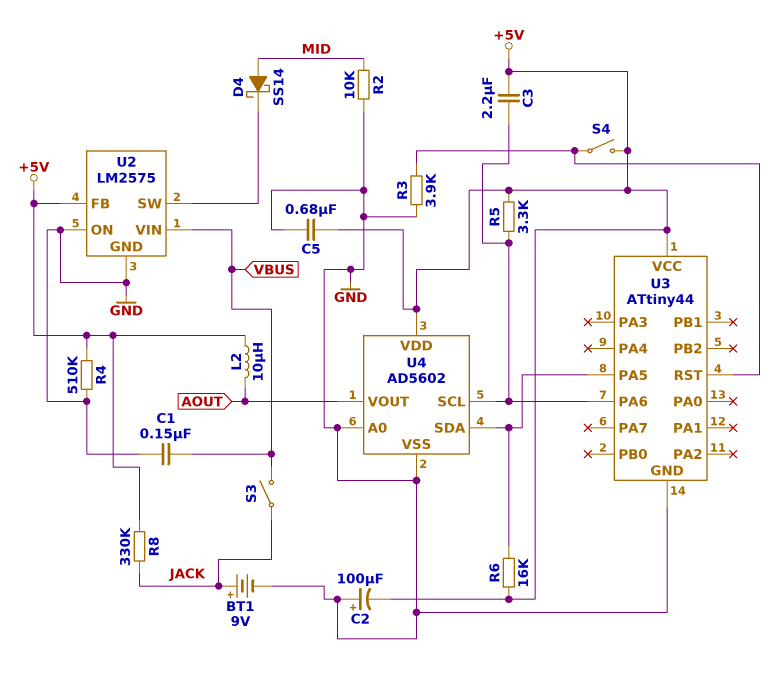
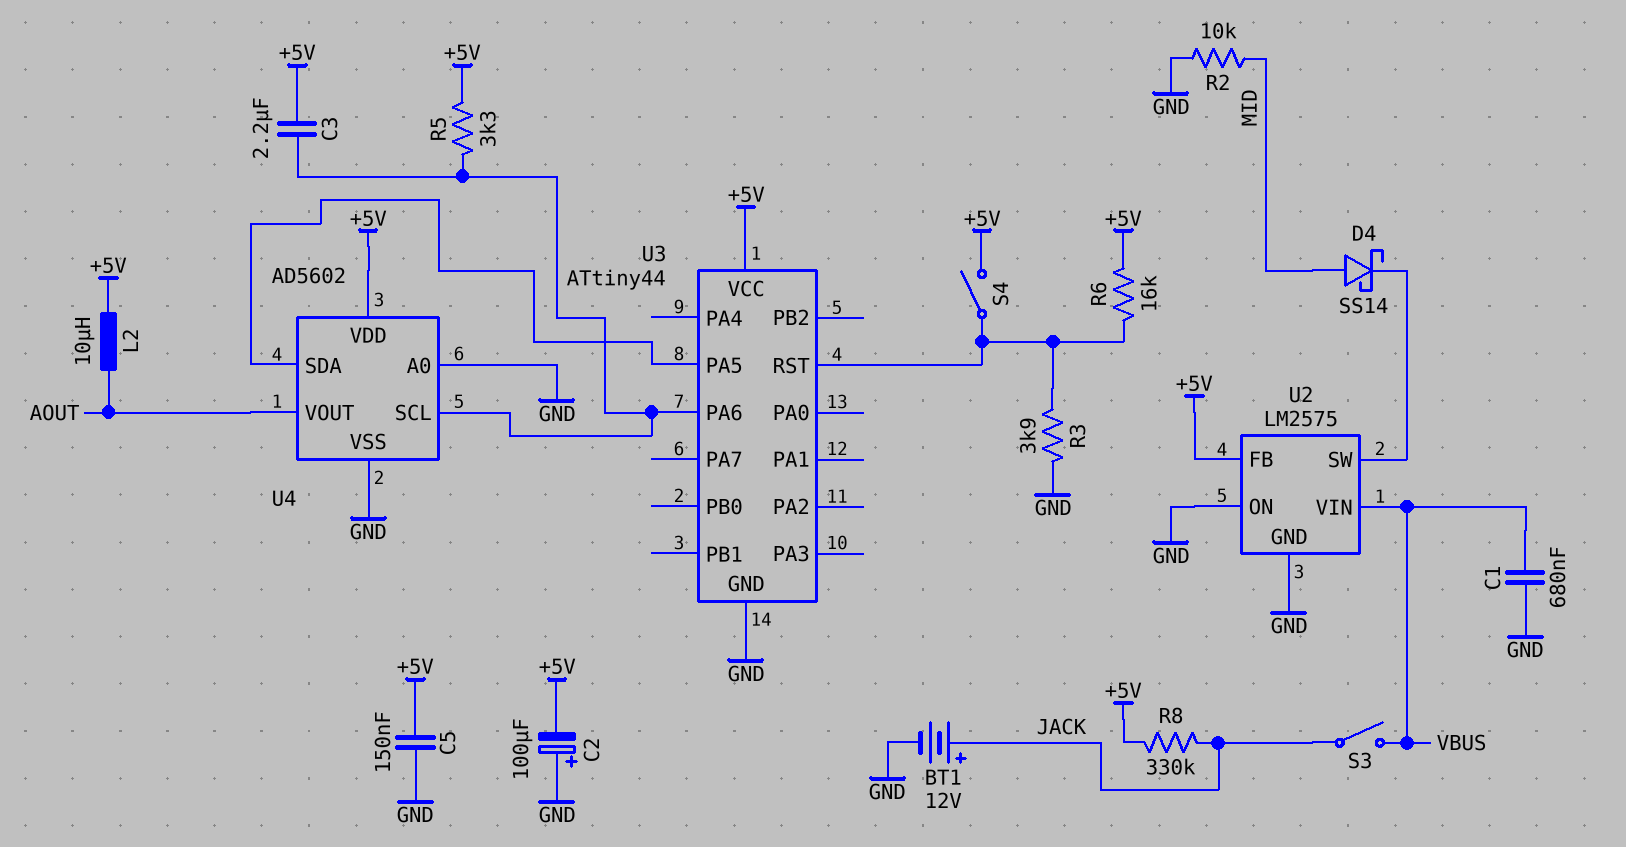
BT1: 9V (plus JACK, minus GND) -> 12V (plus JACK, minus GND)
C1: 150nF (GND, VBUS) -> 680nF (GND, VBUS)
C5: 680nF (+5V, GND) -> 150nF (+5V, GND)
R4: 510k (+5V, GND) -> none
R6: 16k (+5V, U3/PA5) -> 16k (+5V, U3/RST)

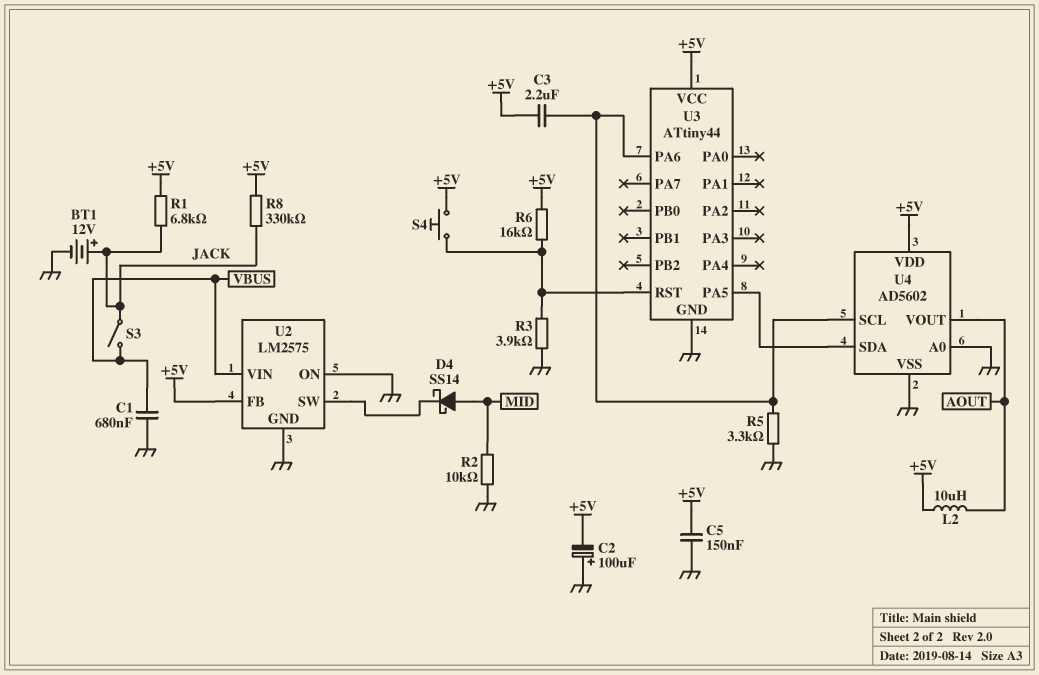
R1: none -> 6.8k (+5V, JACK)
R5: 3.3k (+5V, U3/PA6) -> 3.3k (GND, U3/PA6)
S4: switch (+5V, U3/RST) -> button (+5V, U3/RST)

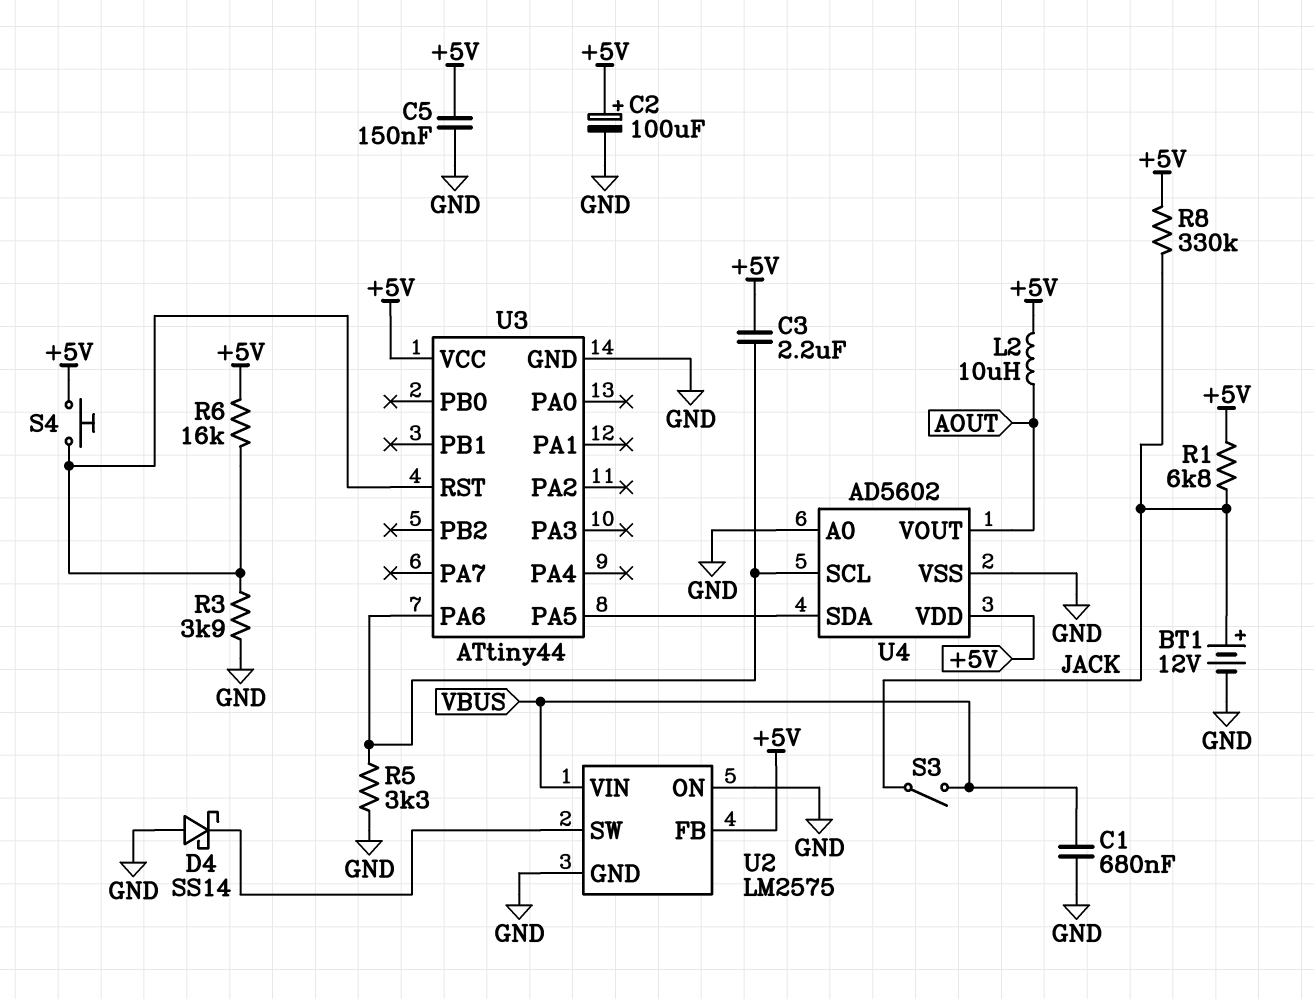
C2: 100uF (plus GND, minus +5V) -> 100uF (plus +5V, minus GND)
D4: schottky SS14 (A MID, K U2/SW) -> schottky SS14 (A GND, K U2/SW)
R2: 10k (GND, MID) -> none

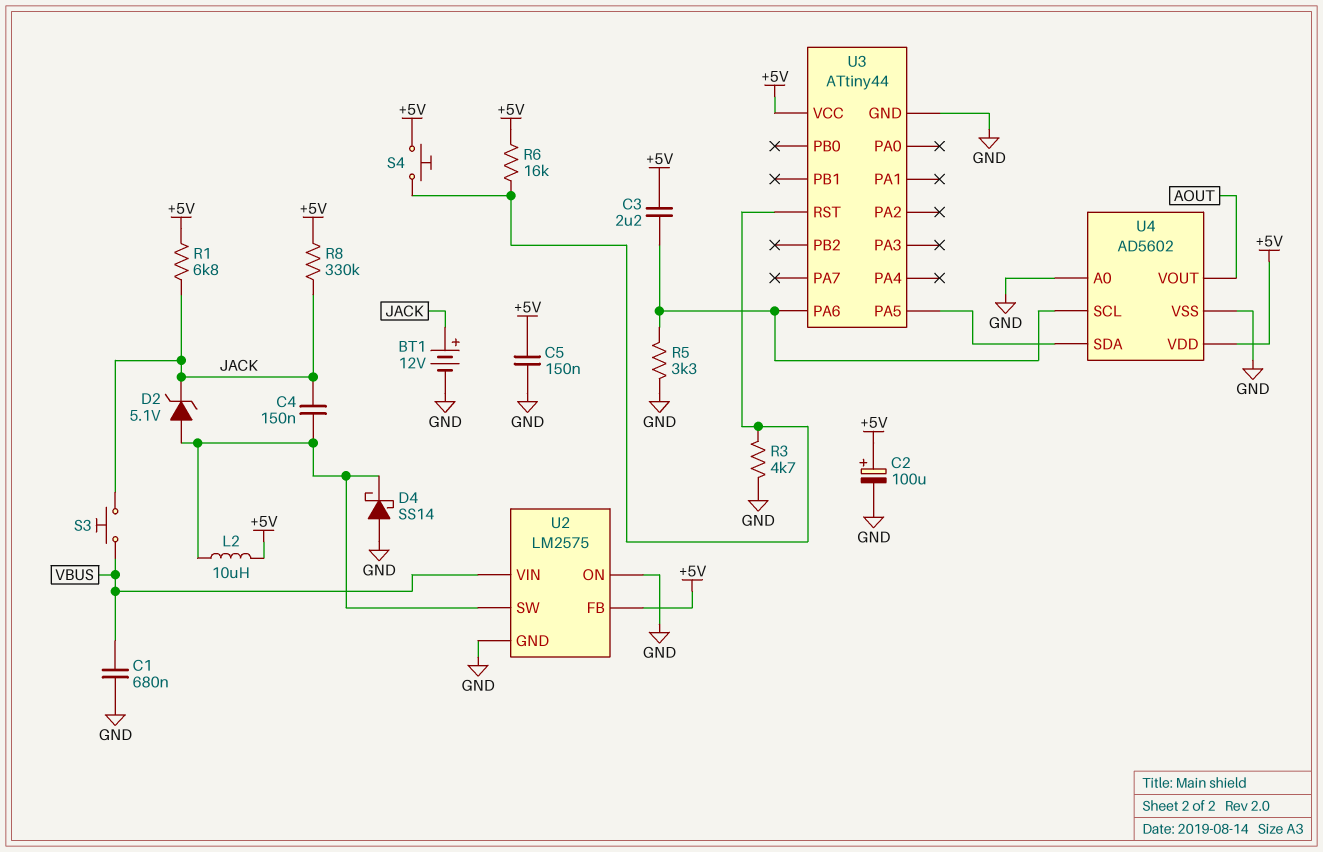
C4: none -> 150nF (JACK, U2/SW)
D2: none -> zener 5.1V (A U2/SW, K JACK)
L2: 10uH (+5V, AOUT) -> 10uH (+5V, U2/SW)
R3: 3.9k (GND, U3/RST) -> 4.7k (GND, U3/RST)
S3: switch (JACK, VBUS) -> button (JACK, VBUS)

